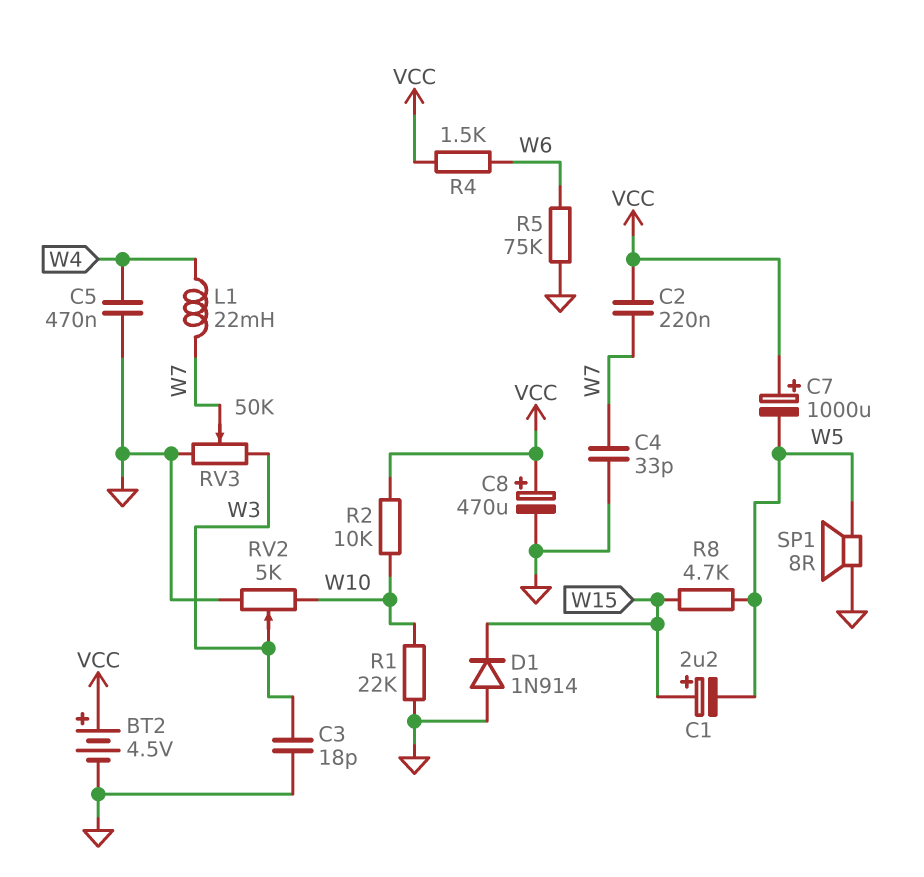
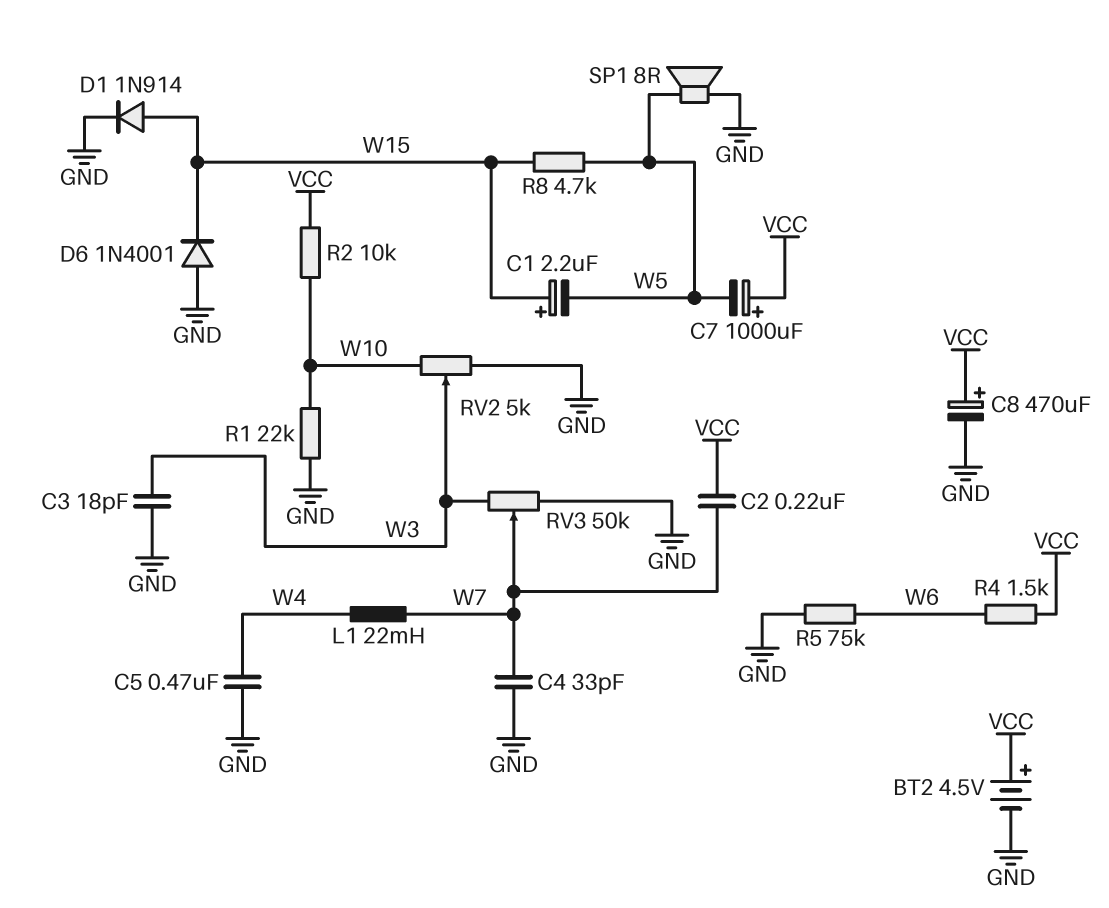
D1: diode 1N914 (A GND, K W15) -> diode 1N914 (A W15, K GND)
D6: none -> diode 1N4001 (A GND, K W15)

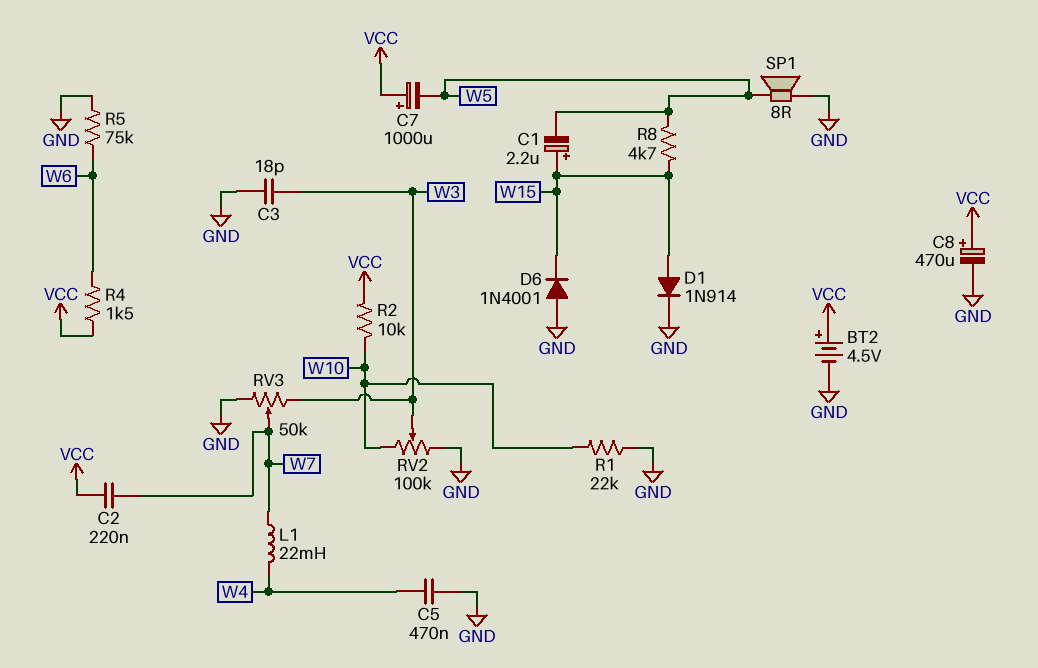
C4: 33pF (GND, W7) -> none
RV2: 5k (GND, W10, wiper W3) -> 100k (GND, W10, wiper W3)

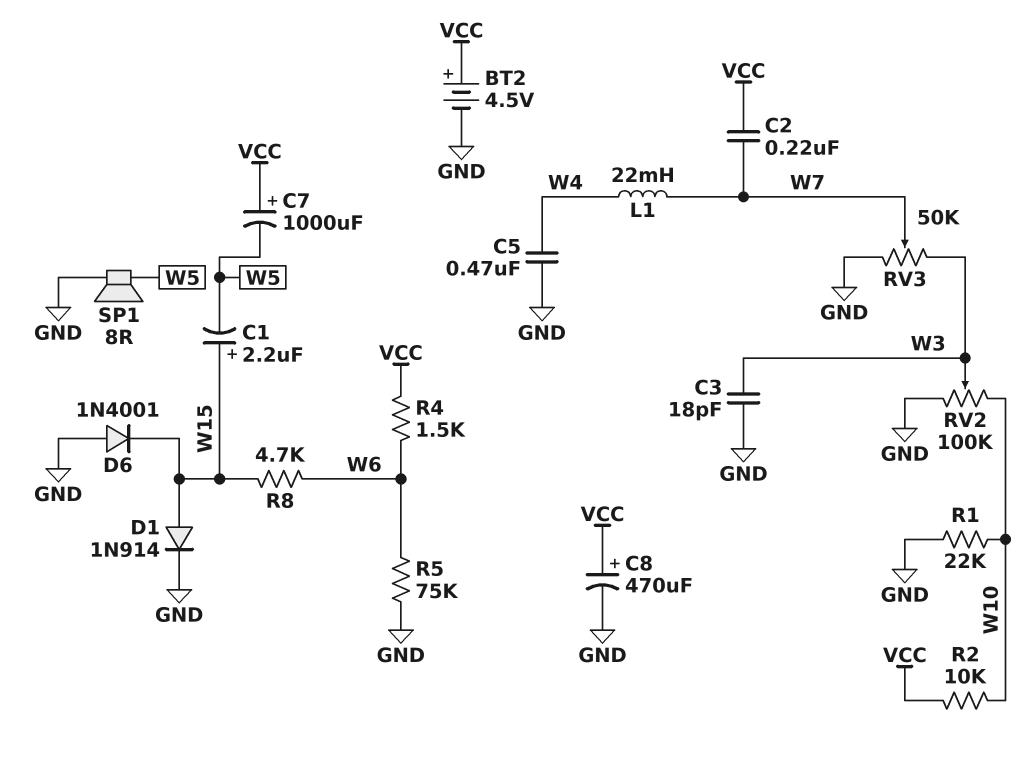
R8: 4.7k (W5, W15) -> 4.7k (W6, W15)

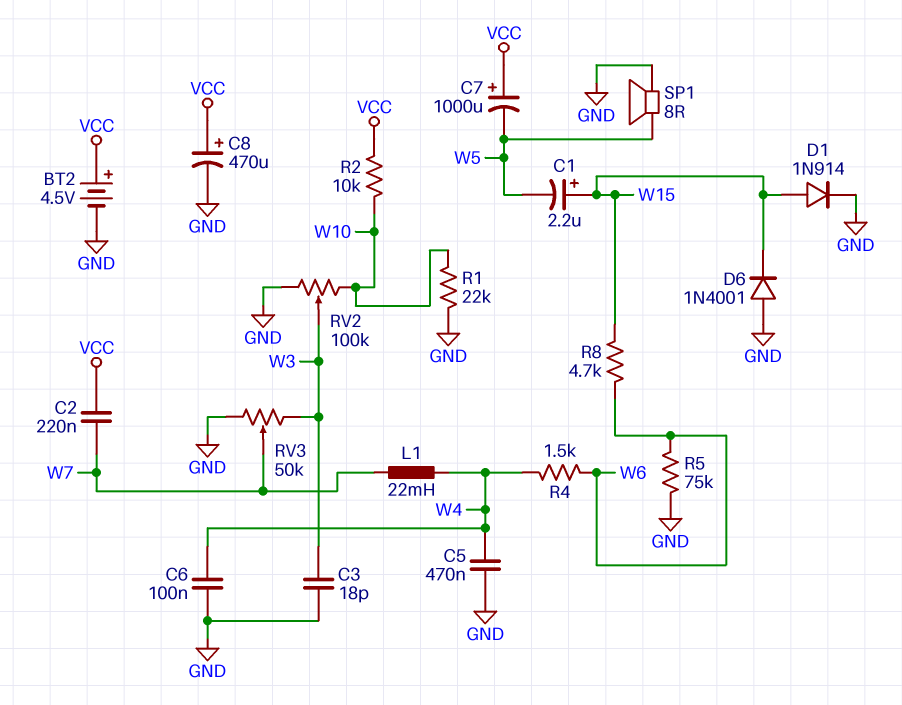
C6: none -> 100nF (GND, W4)
R4: 1.5k (VCC, W6) -> 1.5k (W4, W6)

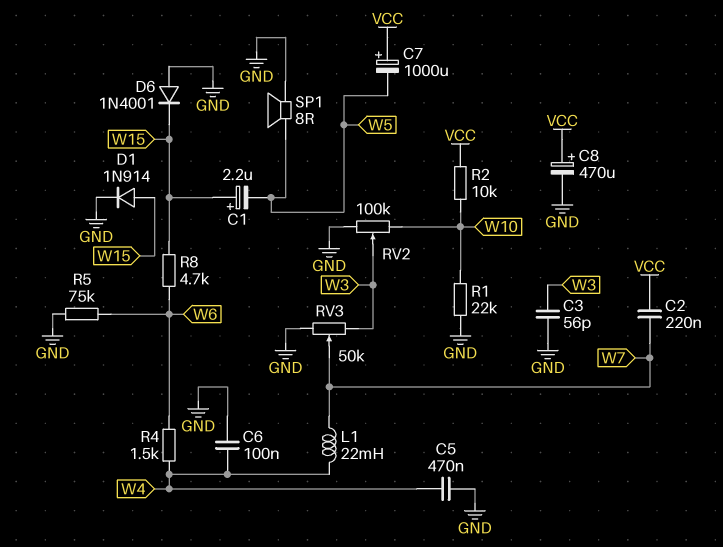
BT2: 4.5V (plus VCC, minus GND) -> none
C3: 18pF (GND, W3) -> 56pF (GND, W3)

